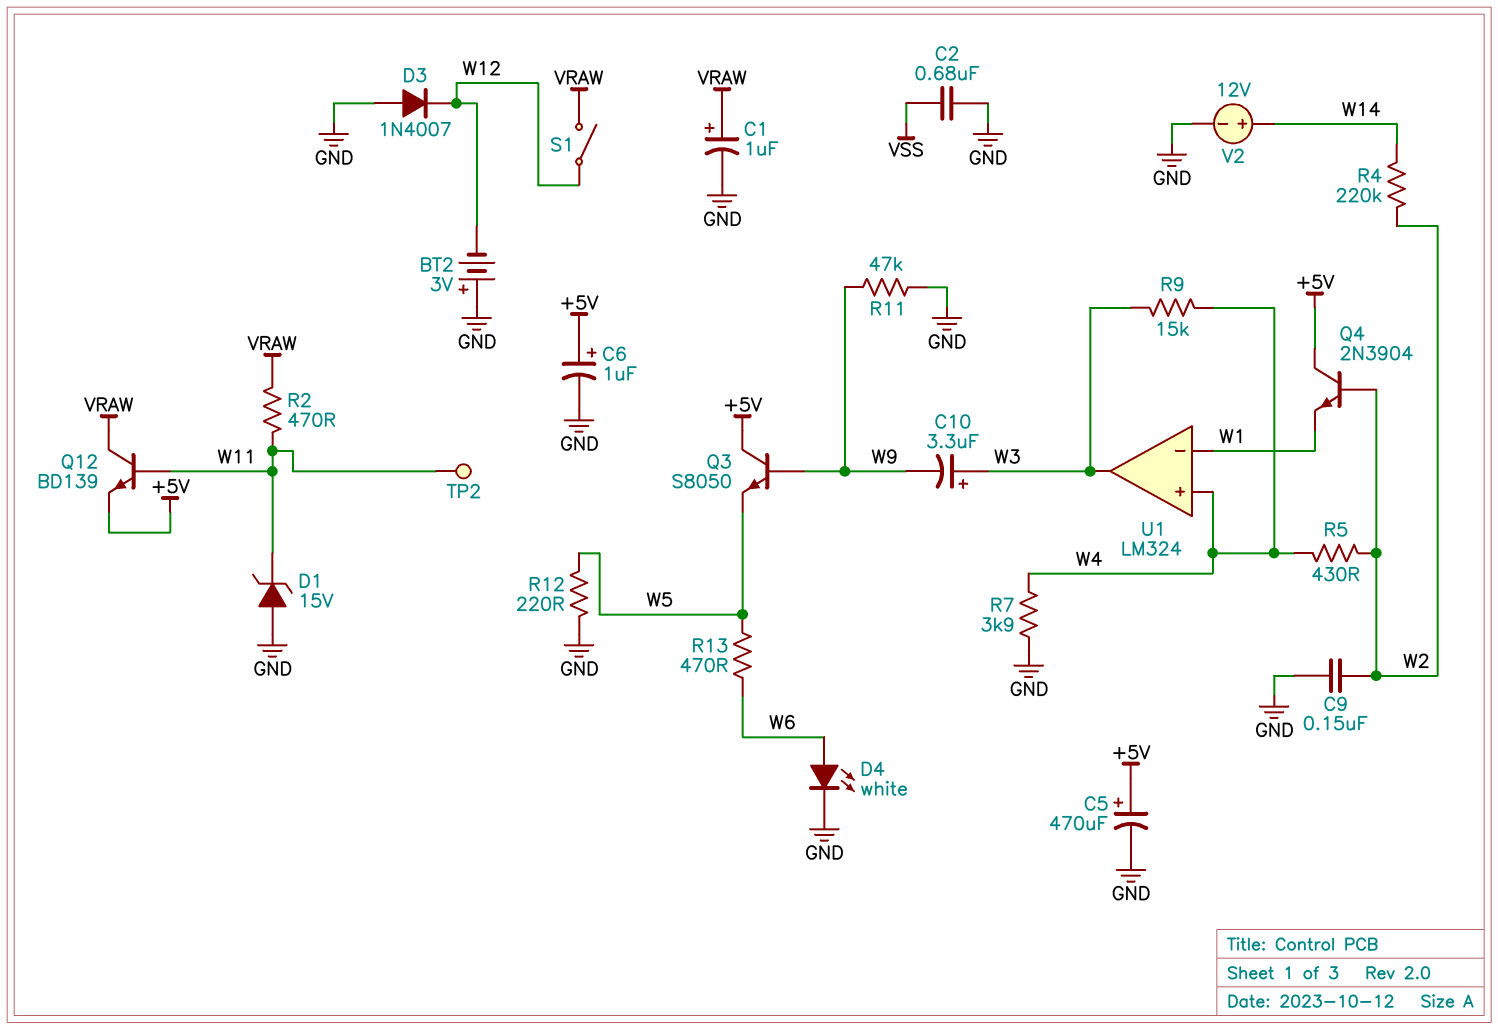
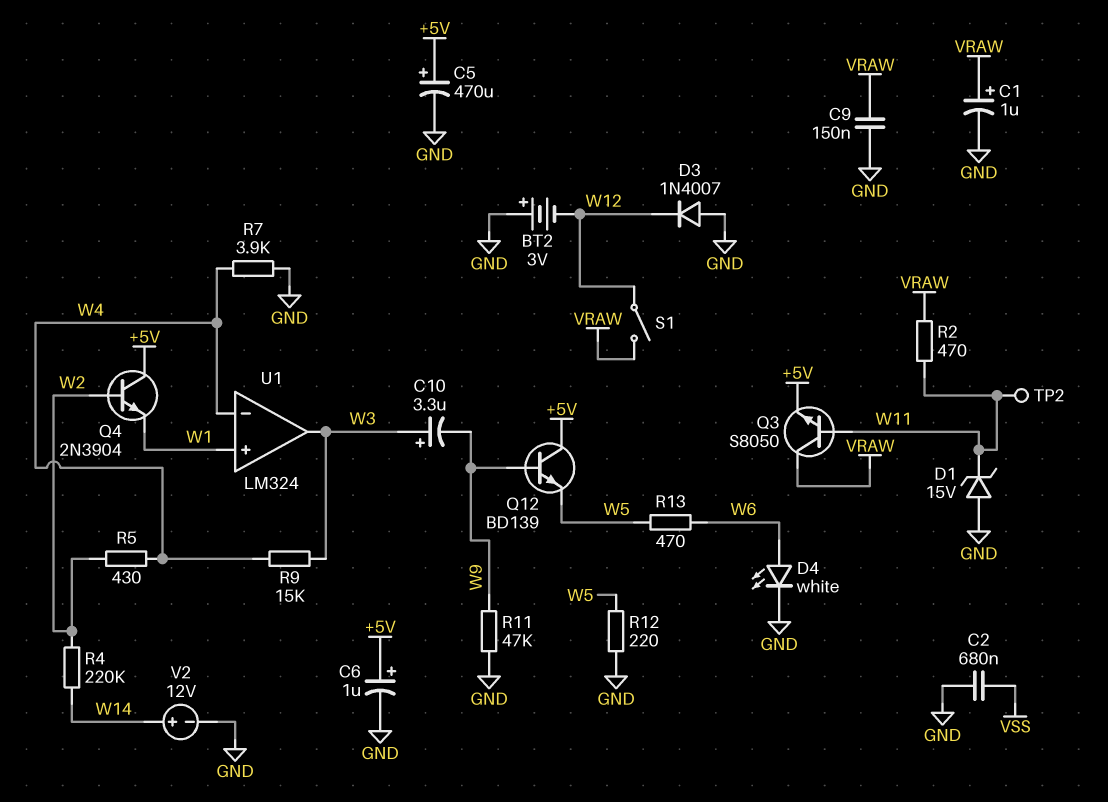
C9: 150nF (GND, W2) -> 150nF (GND, VRAW)
Q3: NPN S8050 (B W9, C +5V, E W5) -> NPN S8050 (B W11, C VRAW, E +5V)
Q12: NPN BD139 (B W11, C VRAW, E +5V) -> NPN BD139 (B W9, C +5V, E W5)
U1 pin in+: W4 -> W1
U1 pin in-: W1 -> W4

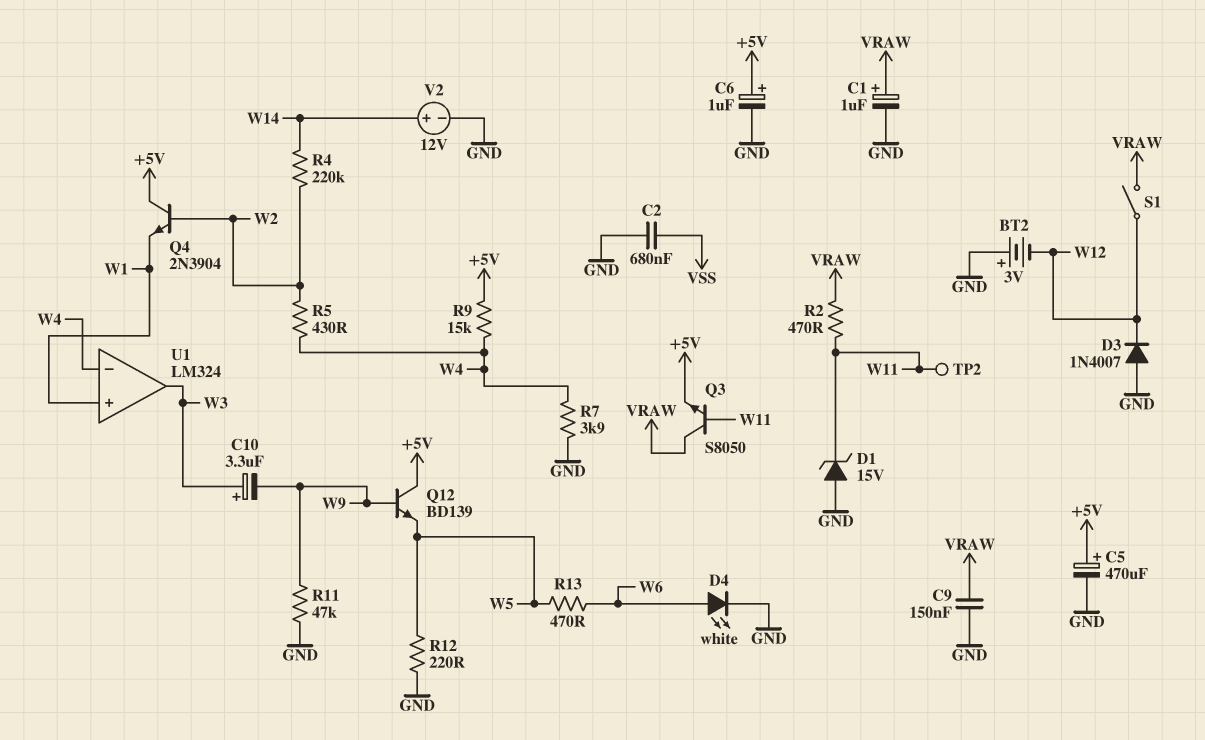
R9: 15k (W3, W4) -> 15k (+5V, W4)

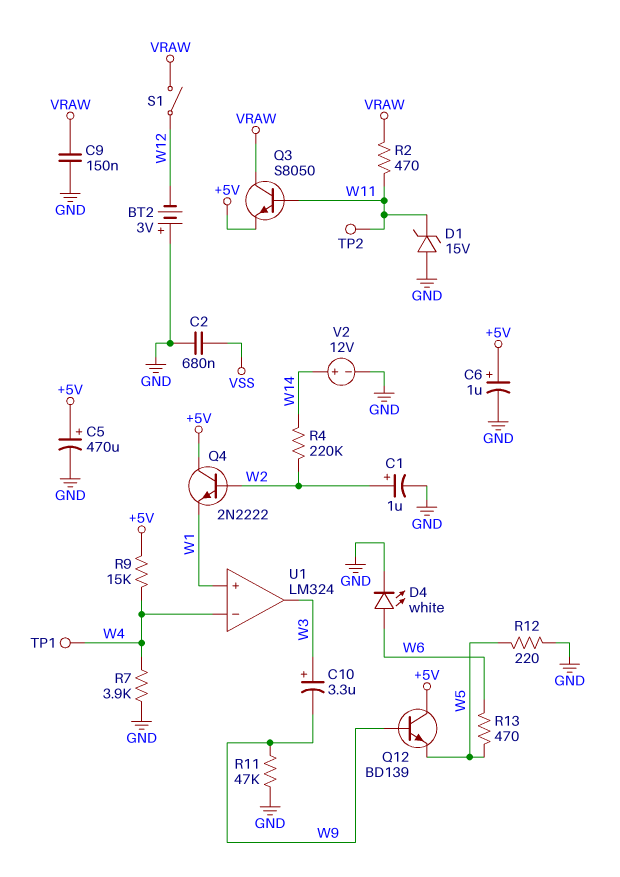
C1: 1uF (plus VRAW, minus GND) -> 1uF (plus W2, minus GND)
D3: diode 1N4007 (A GND, K W12) -> none
Q4: NPN 2N3904 (B W2, C +5V, E W1) -> NPN 2N2222 (B W2, C +5V, E W1)
R5: 430 (W2, W4) -> none
TP1: none -> test point (W4)

